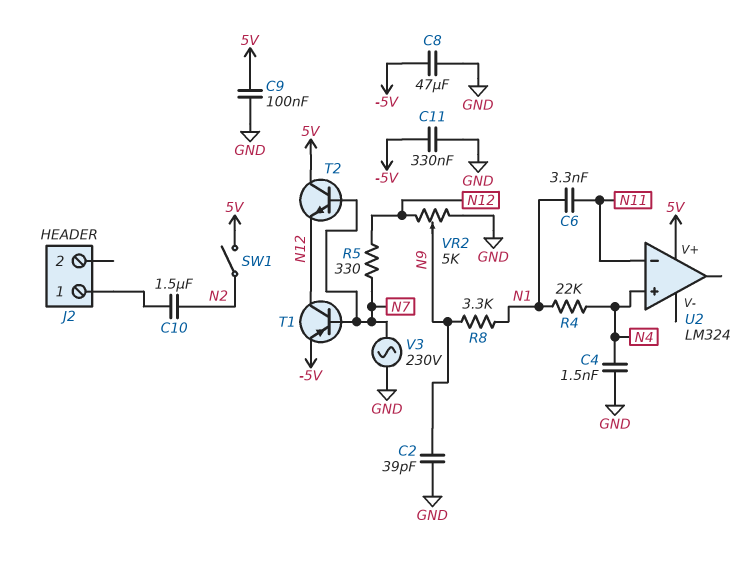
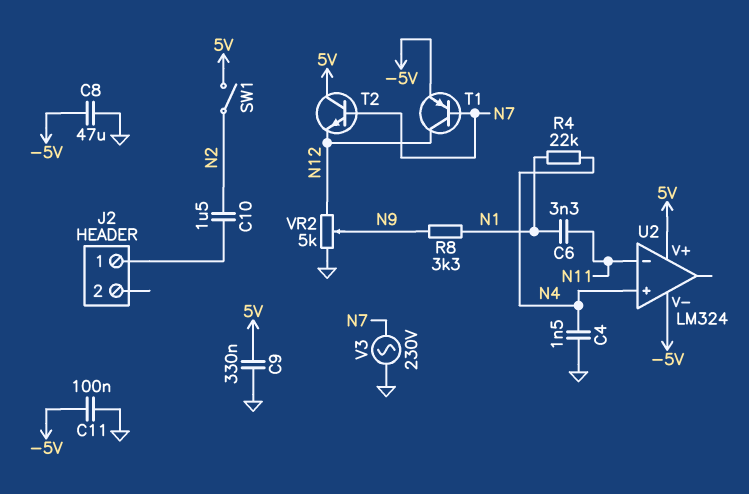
C2: 39pF (GND, N9) -> none
C9: 100nF (5V, GND) -> 330nF (5V, GND)
C11: 330nF (-5V, GND) -> 100nF (-5V, GND)
R5: 330 (N7, N12) -> none
U2 pin V-: none -> -5V

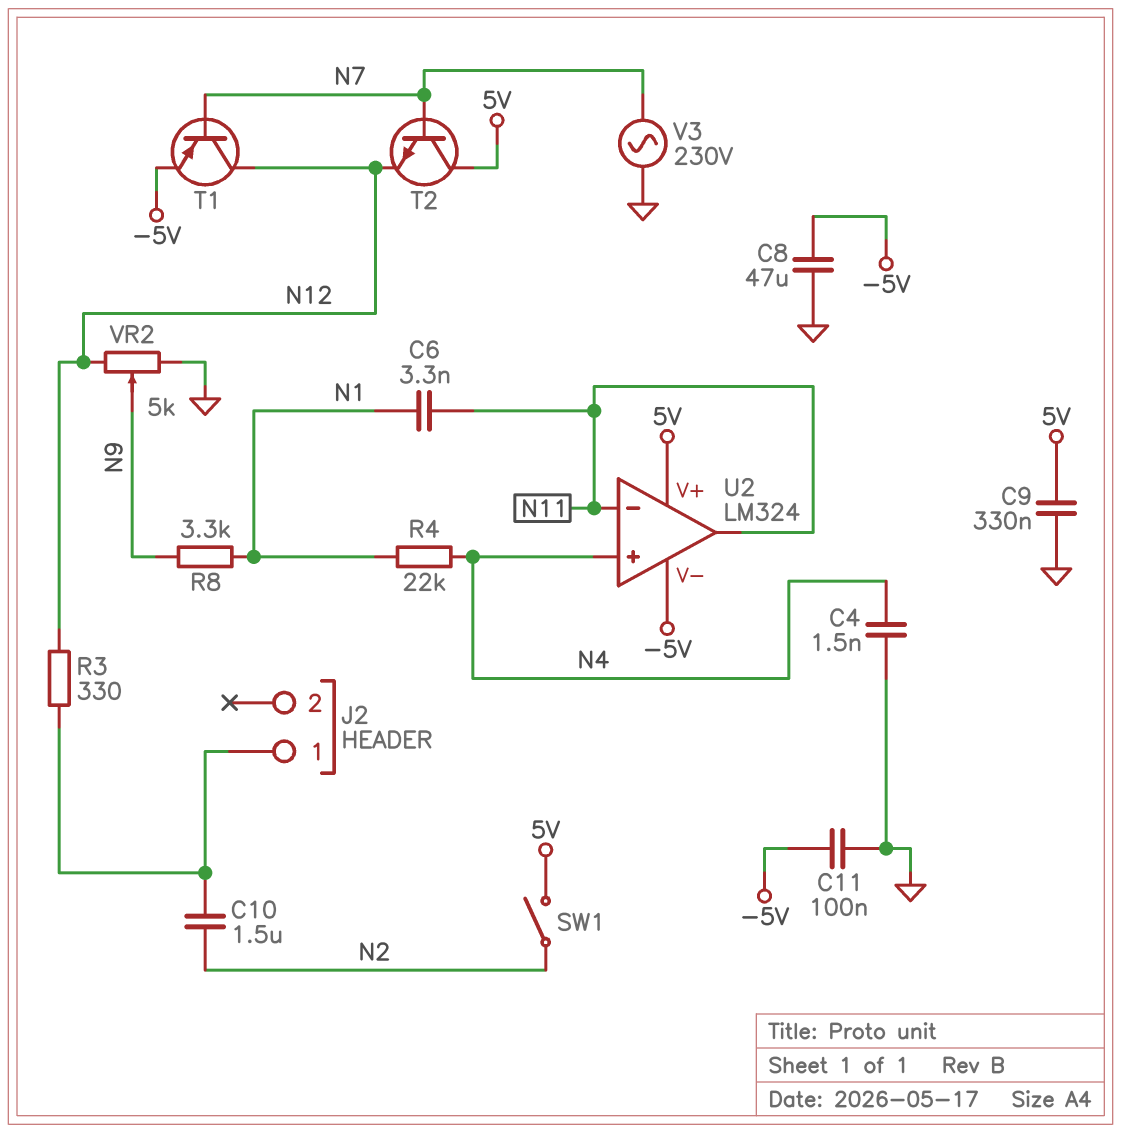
R3: none -> 330 (J2/1, N12)
U2 pin out: none -> N11

